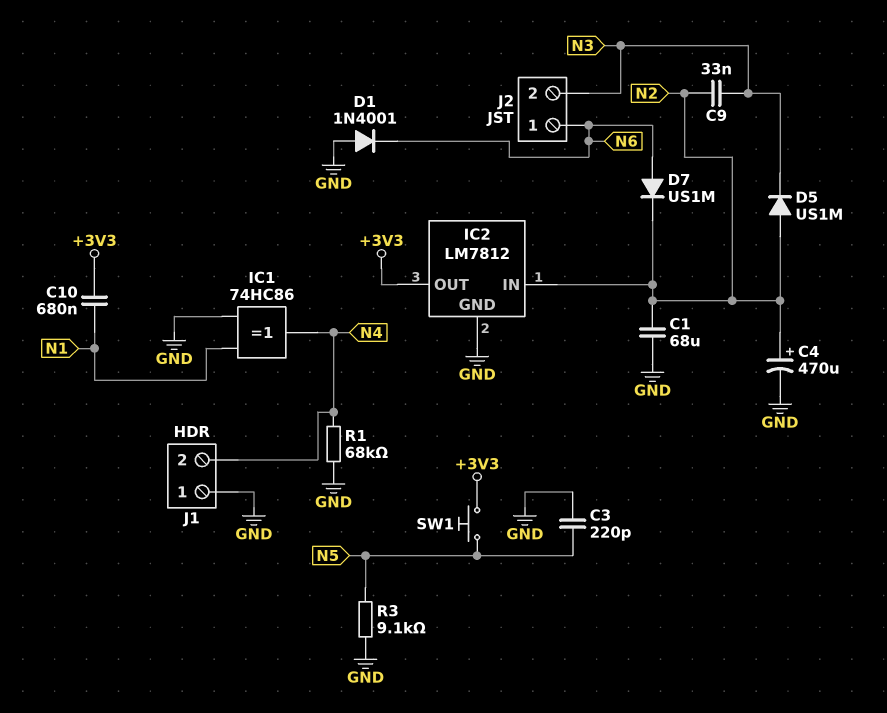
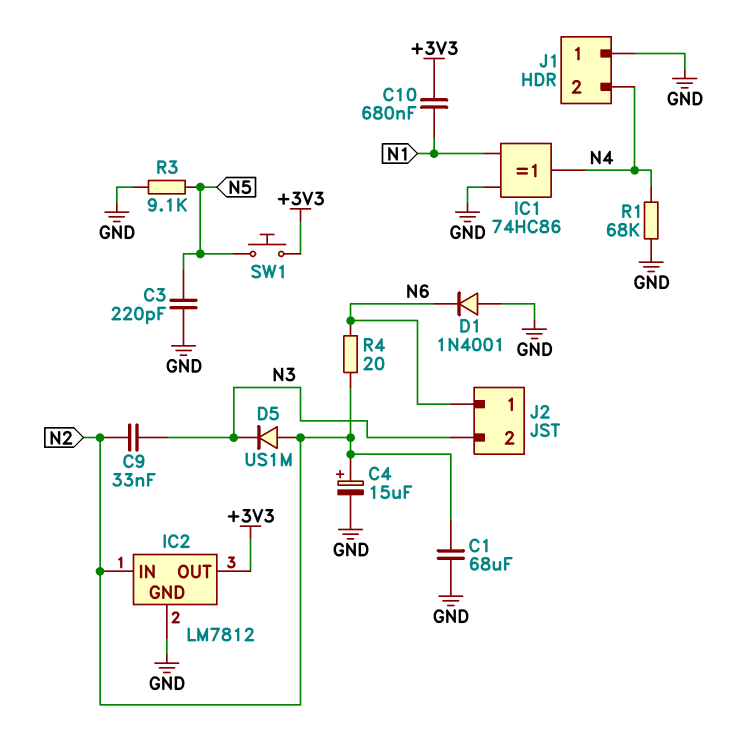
C4: 470uF (plus N2, minus GND) -> 15uF (plus N2, minus GND)
D7: diode US1M (A N6, K N2) -> none
R4: none -> 20 (N2, N6)

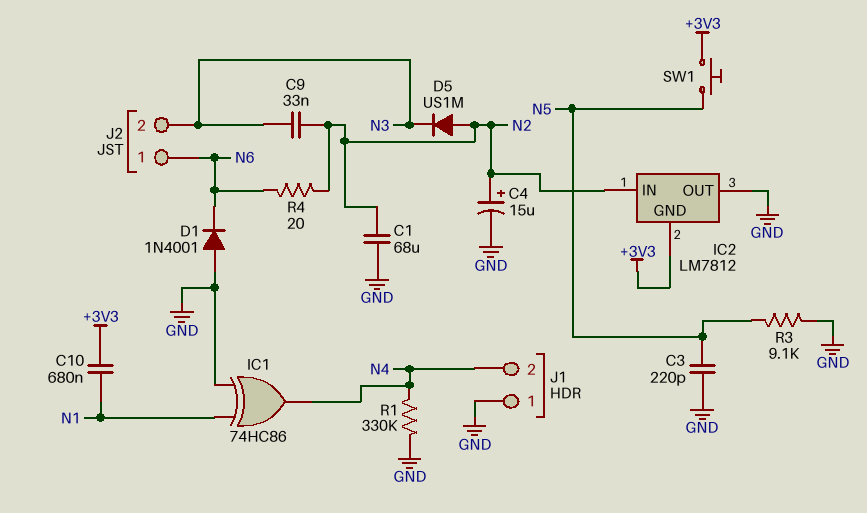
IC2 pin GND: GND -> +3V3
IC2 pin OUT: +3V3 -> GND
R1: 68k (GND, N4) -> 330k (GND, N4)

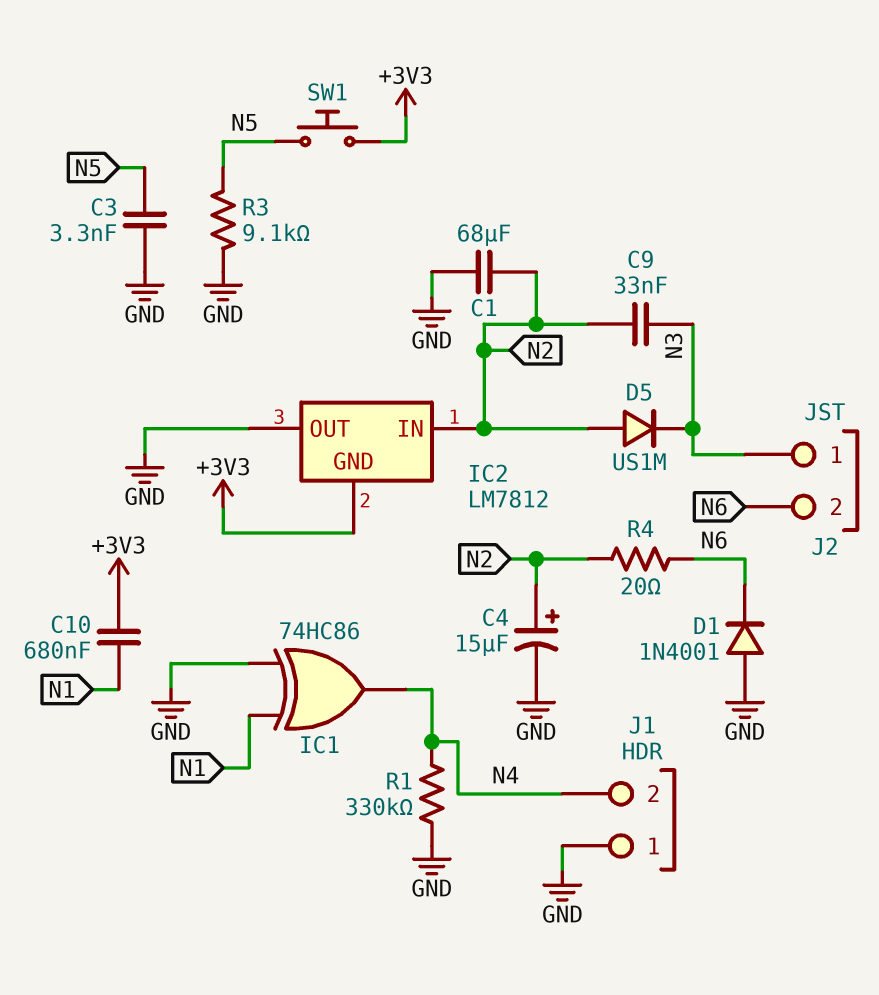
C3: 220pF (GND, N5) -> 3.3nF (GND, N5)
J2 pin 1: N6 -> N3
J2 pin 2: N3 -> N6

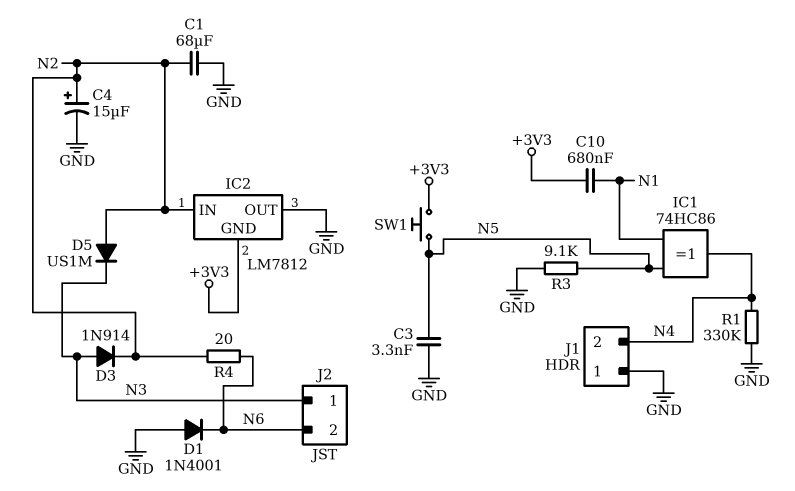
C9: 33nF (N2, N3) -> none
D3: none -> diode 1N914 (A N3, K N2)
IC1: XOR 74HC86 (in GND, in N1, out N4) -> XOR 74HC86 (in N1, in N5, out N4)

